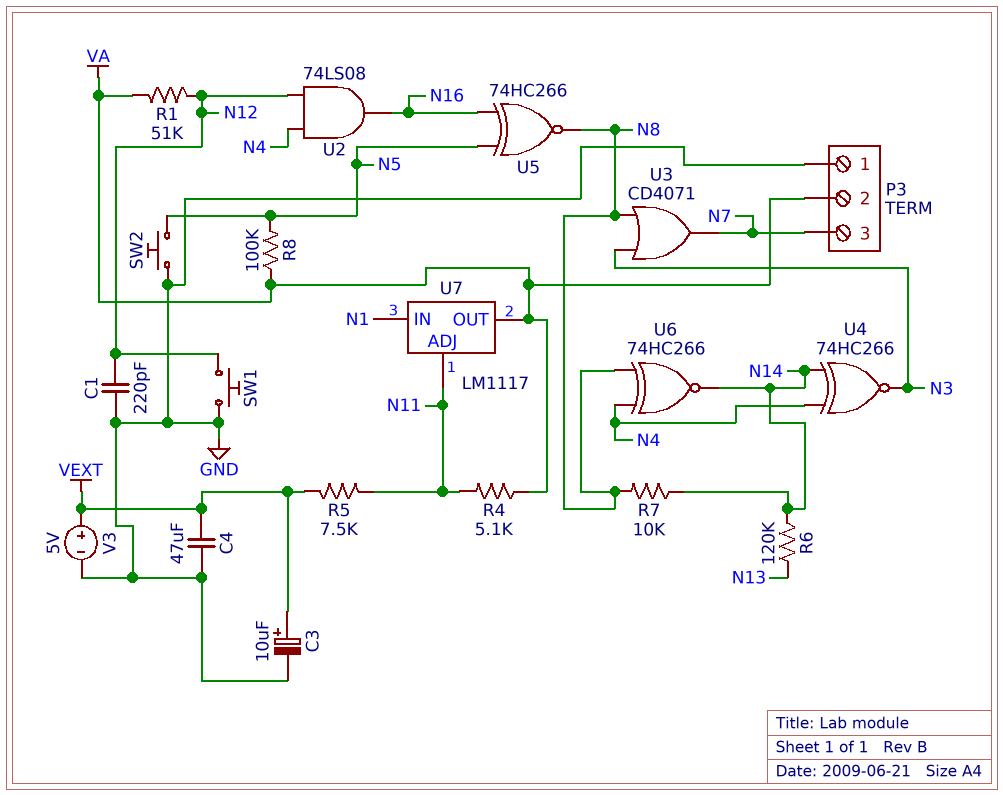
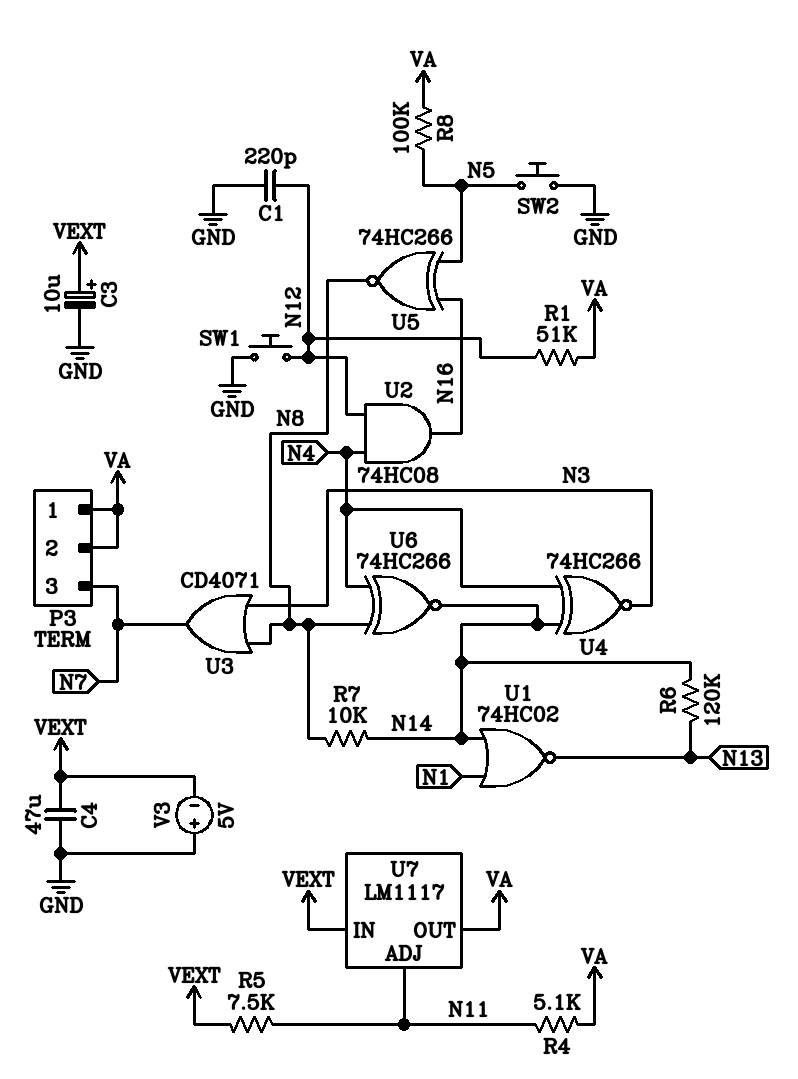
P3 pin 1: GND -> VA
U1: none -> NOR 74HC02 (in N1, in N14, out N13)
U2: AND 74LS08 (in N4, in N12, out N16) -> AND 74HC08 (in N4, in N12, out N16)
U7 pin IN: N1 -> VEXT
V3: 5V (plus VEXT, minus GND) -> 5V (plus GND, minus VEXT)

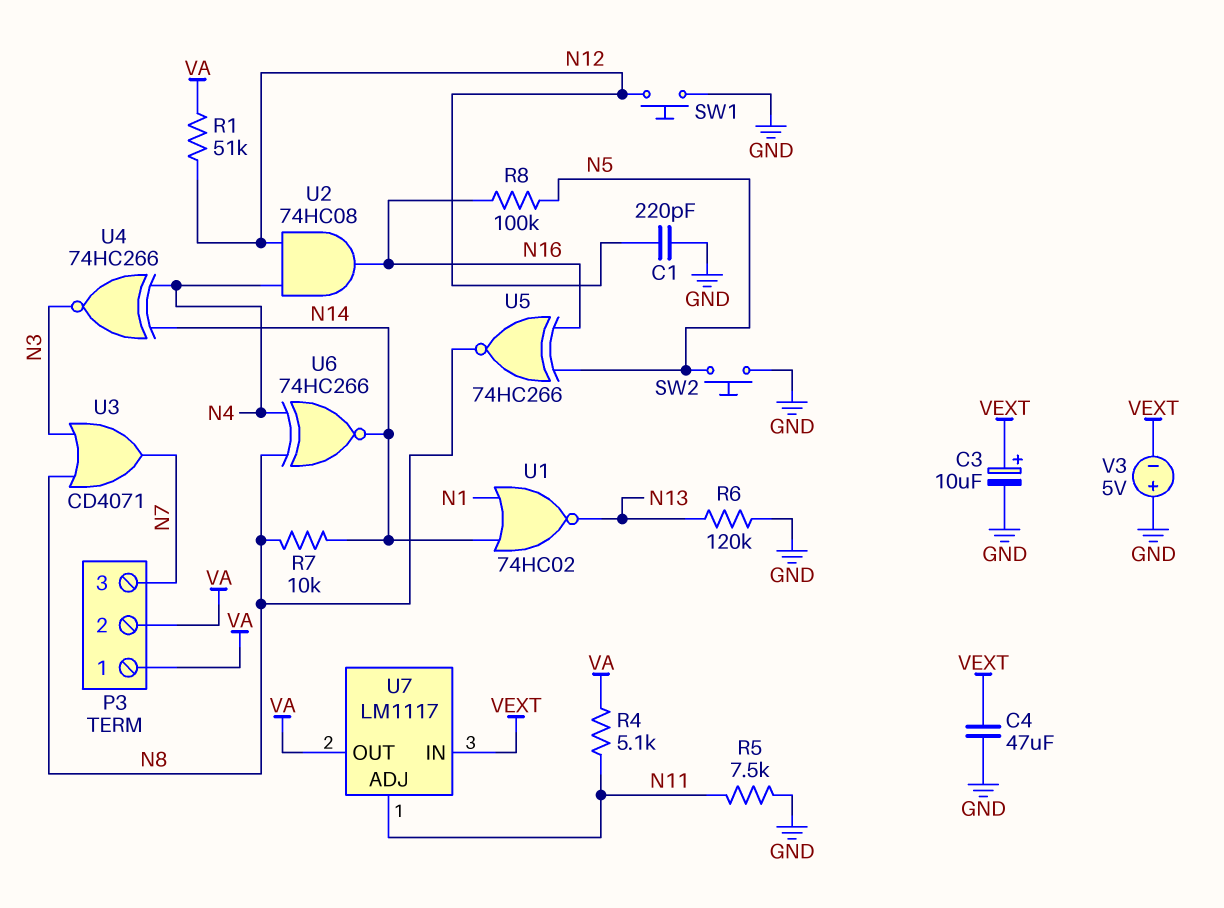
R5: 7.5k (N11, VEXT) -> 7.5k (GND, N11)
R6: 120k (N13, N14) -> 120k (GND, N13)
R8: 100k (N5, VA) -> 100k (N5, N16)

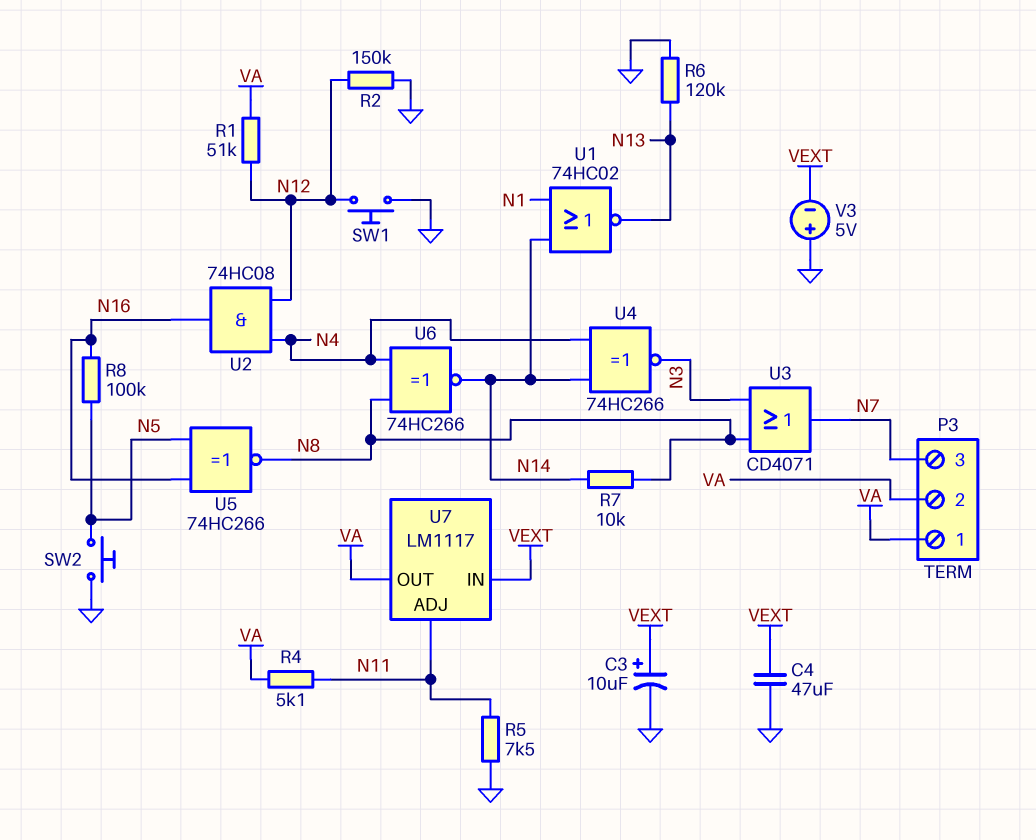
C1: 220pF (GND, N12) -> none
R2: none -> 150k (GND, N12)

